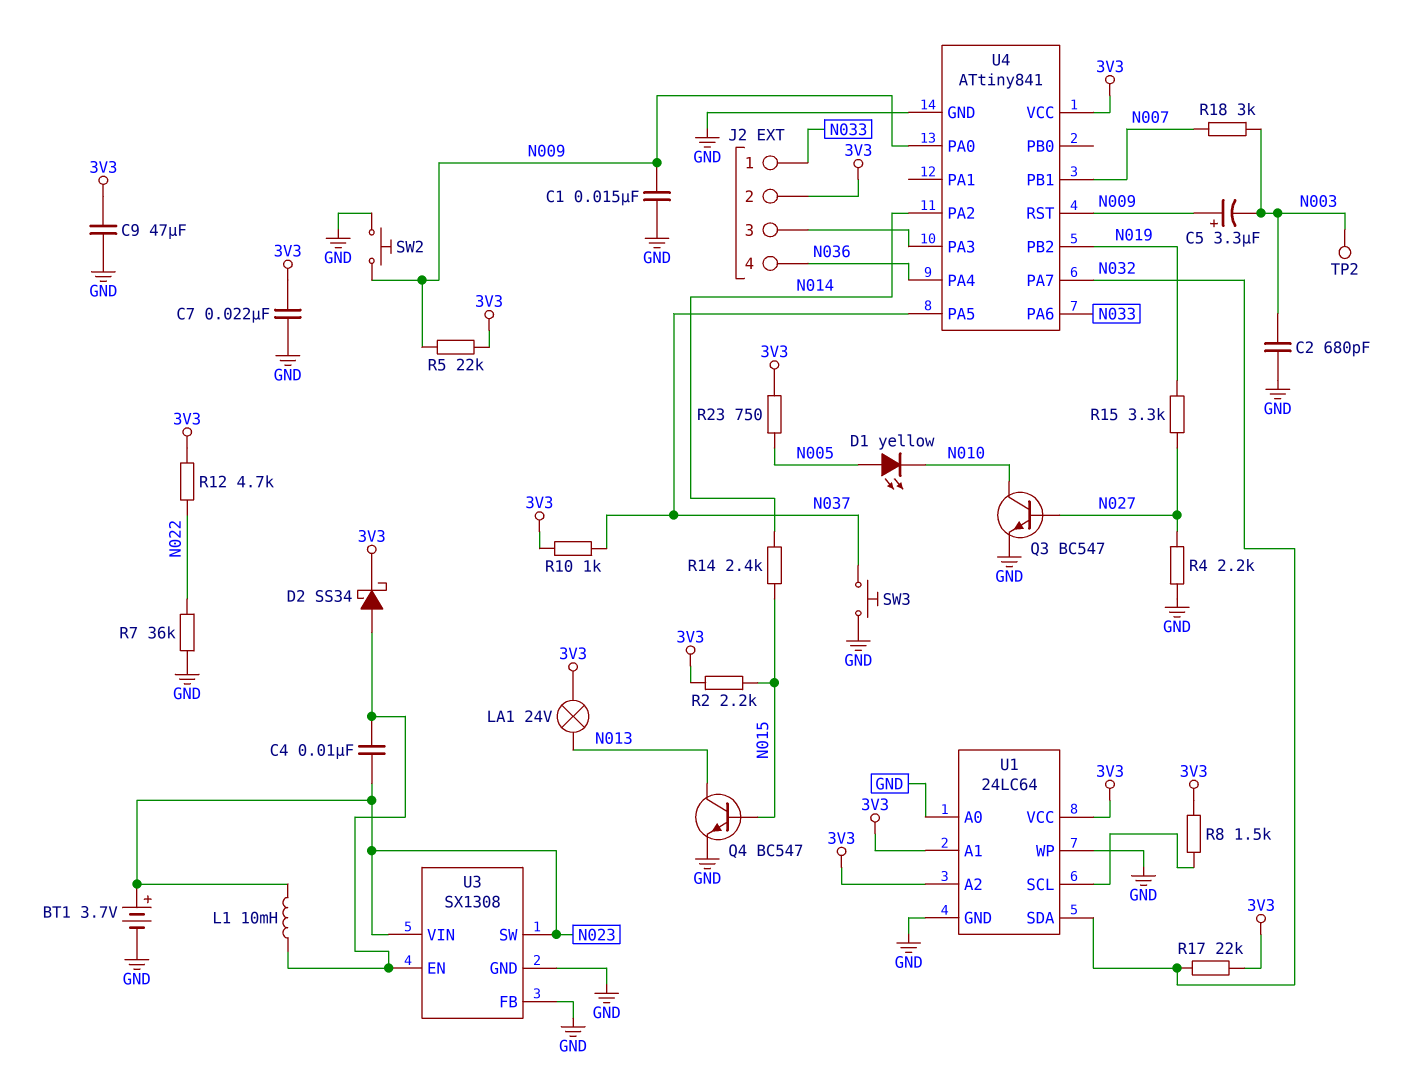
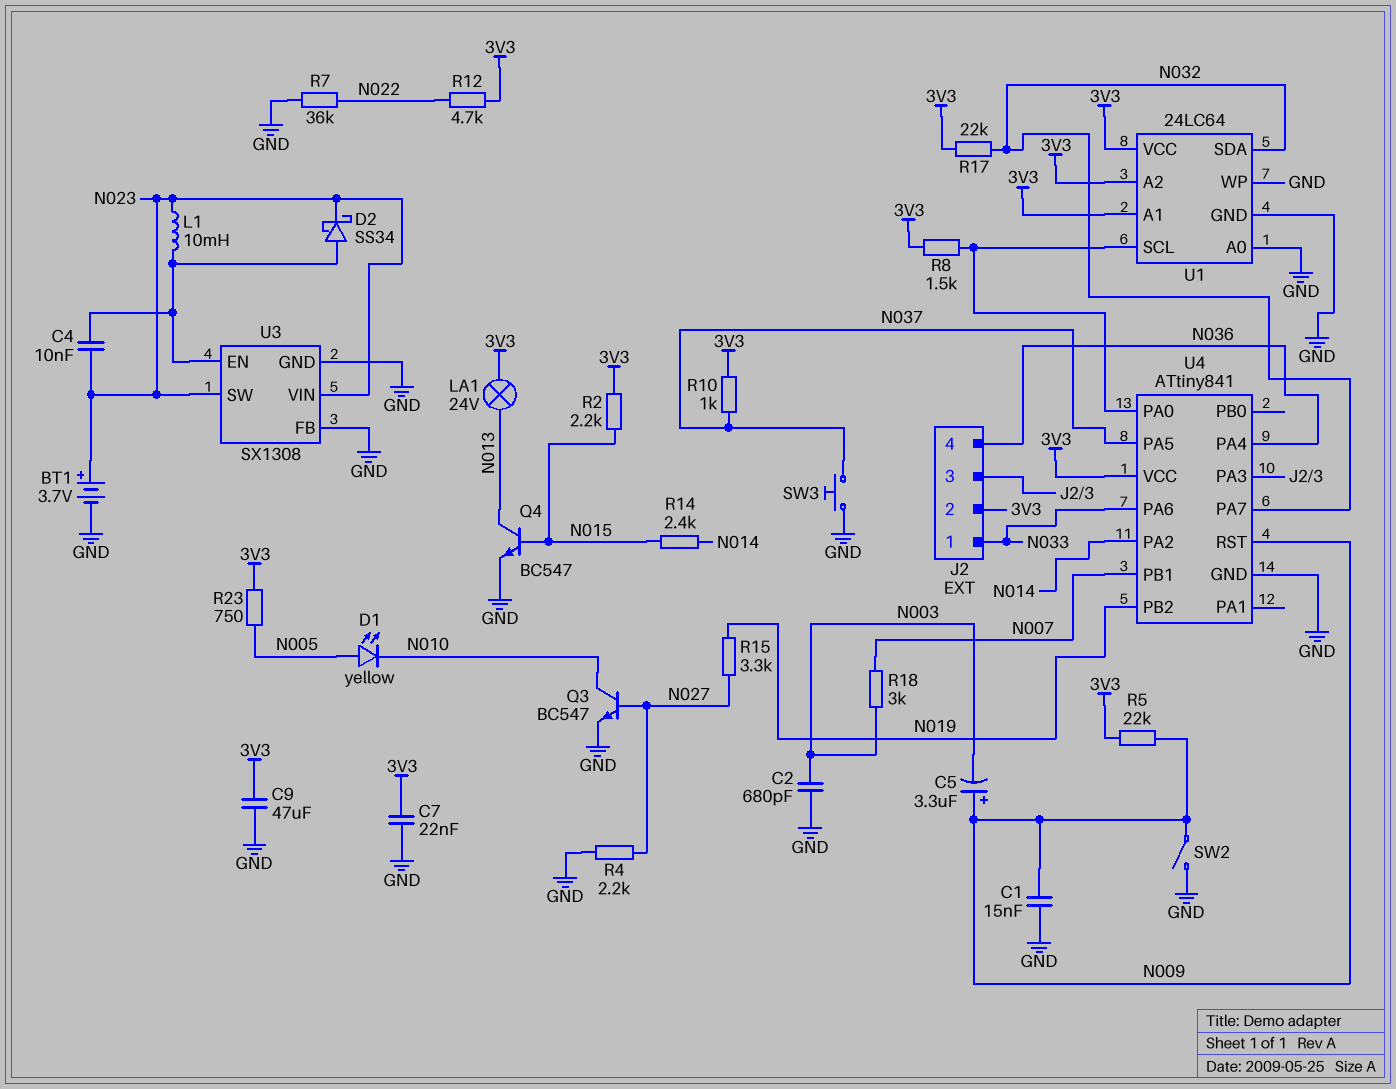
D2: schottky SS34 (A U3/EN, K 3V3) -> schottky SS34 (A U3/EN, K N023)
SW2: button (GND, N009) -> switch (GND, N009)
TP2: test point (N003) -> none
U4 pin PA0: N009 -> U1/SCL

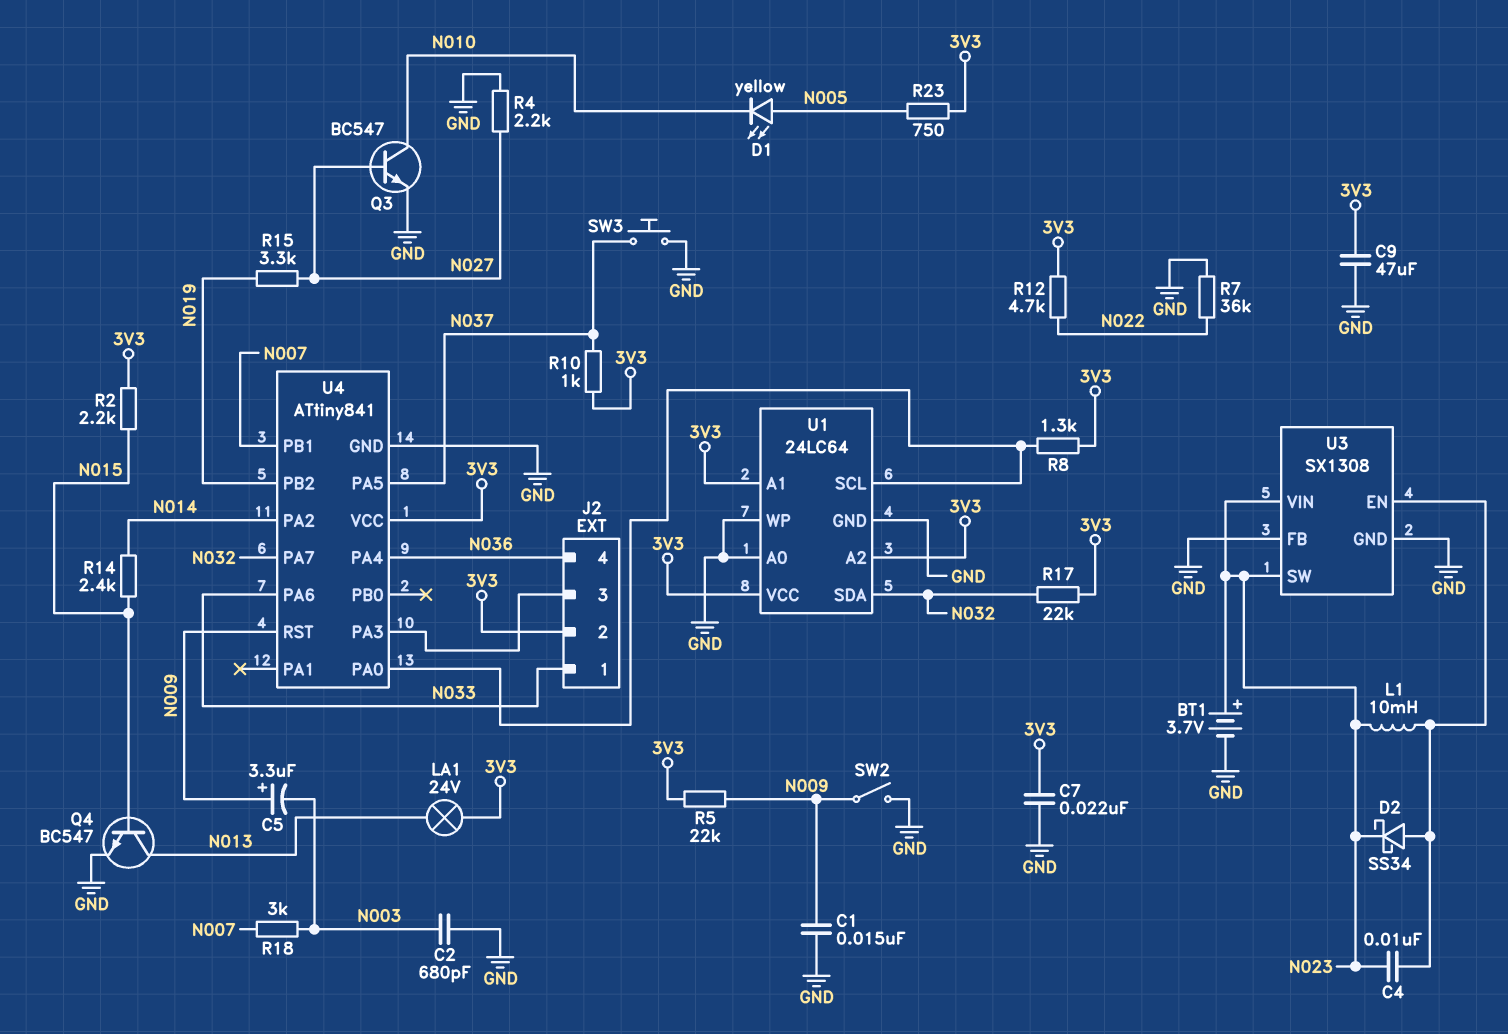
R8: 1.5k (3V3, U1/SCL) -> 1.3k (3V3, U1/SCL)

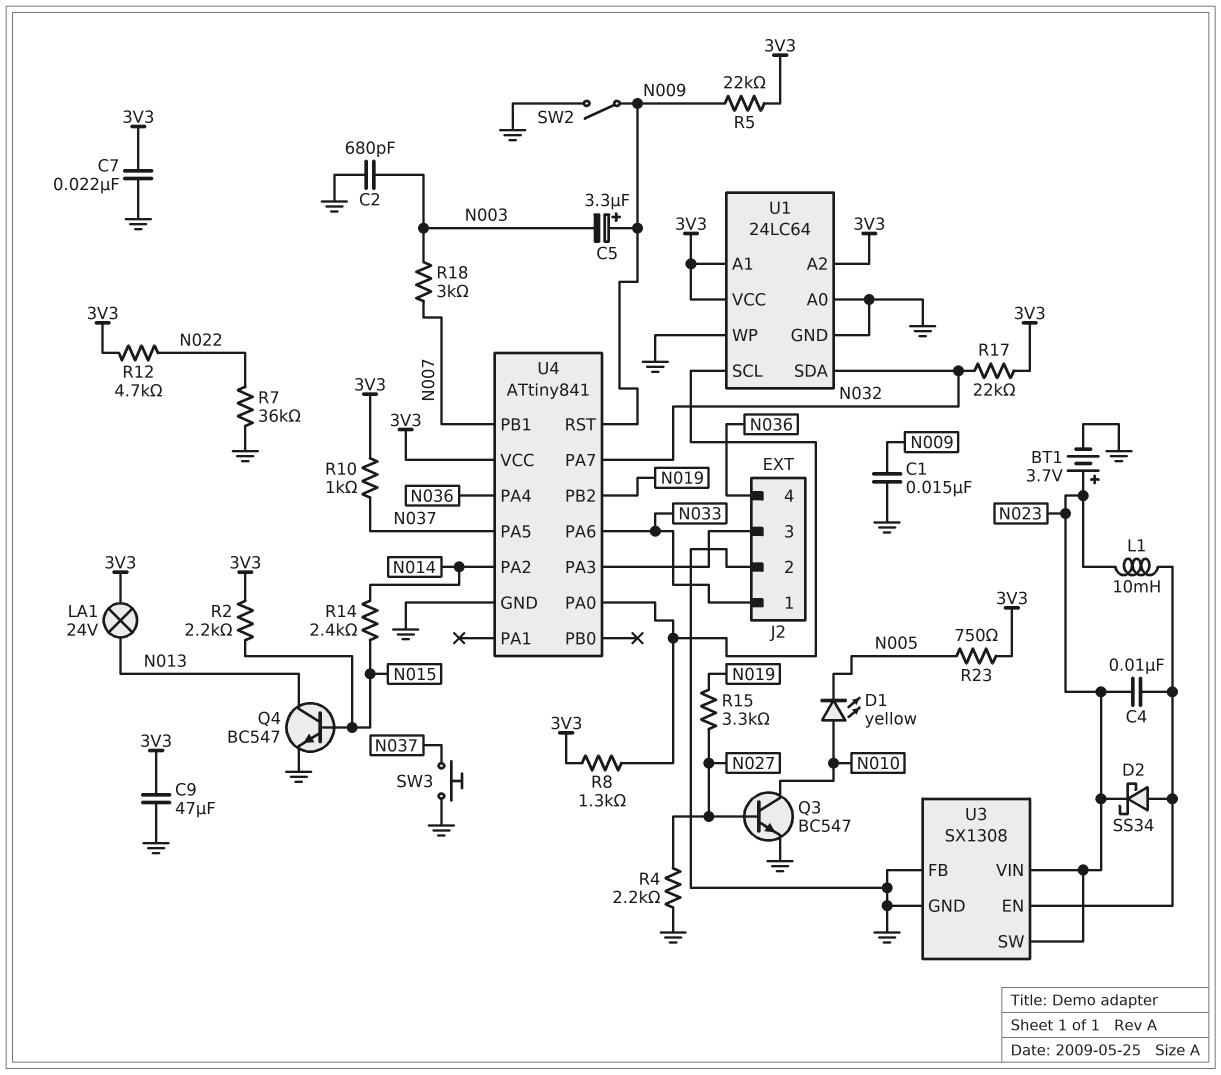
D1: LED yellow (A N005, K N010) -> LED yellow (A N010, K N005)
J2 pin 2: 3V3 -> GND

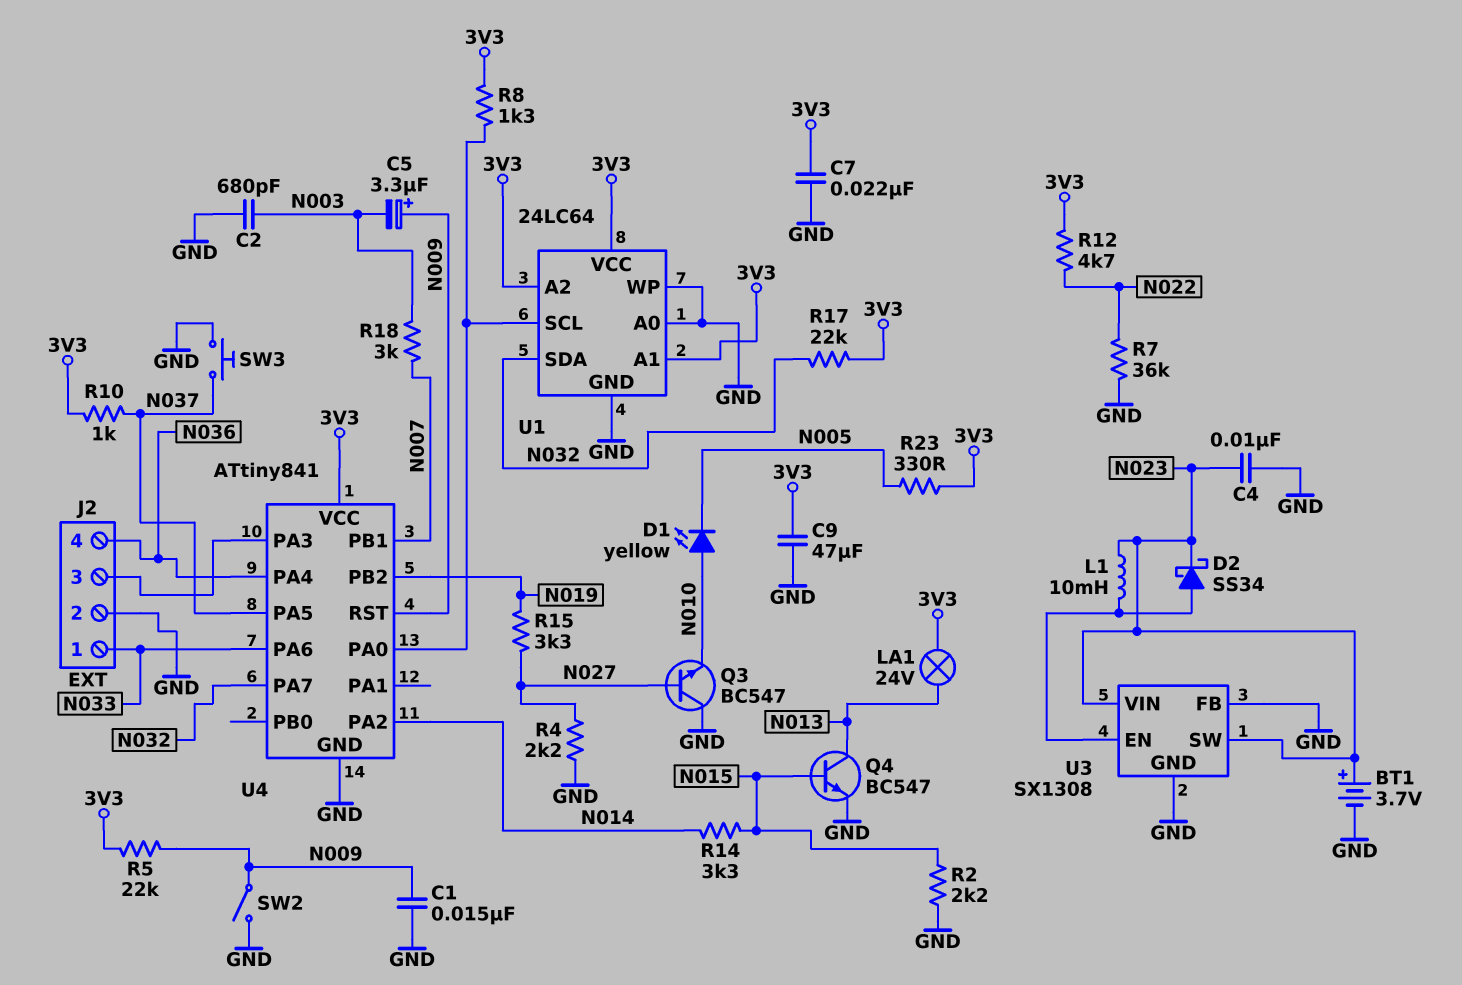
C4: 10nF (N023, U3/EN) -> 10nF (GND, N023)
Q3: NPN BC547 (B N027, C N010, E GND) -> NPN BC547 (B N027, C GND, E N010)
R2: 2.2k (3V3, N015) -> 2.2k (GND, N015)
R14: 2.4k (N014, N015) -> 3.3k (N014, N015)
R23: 750 (3V3, N005) -> 330 (3V3, N005)

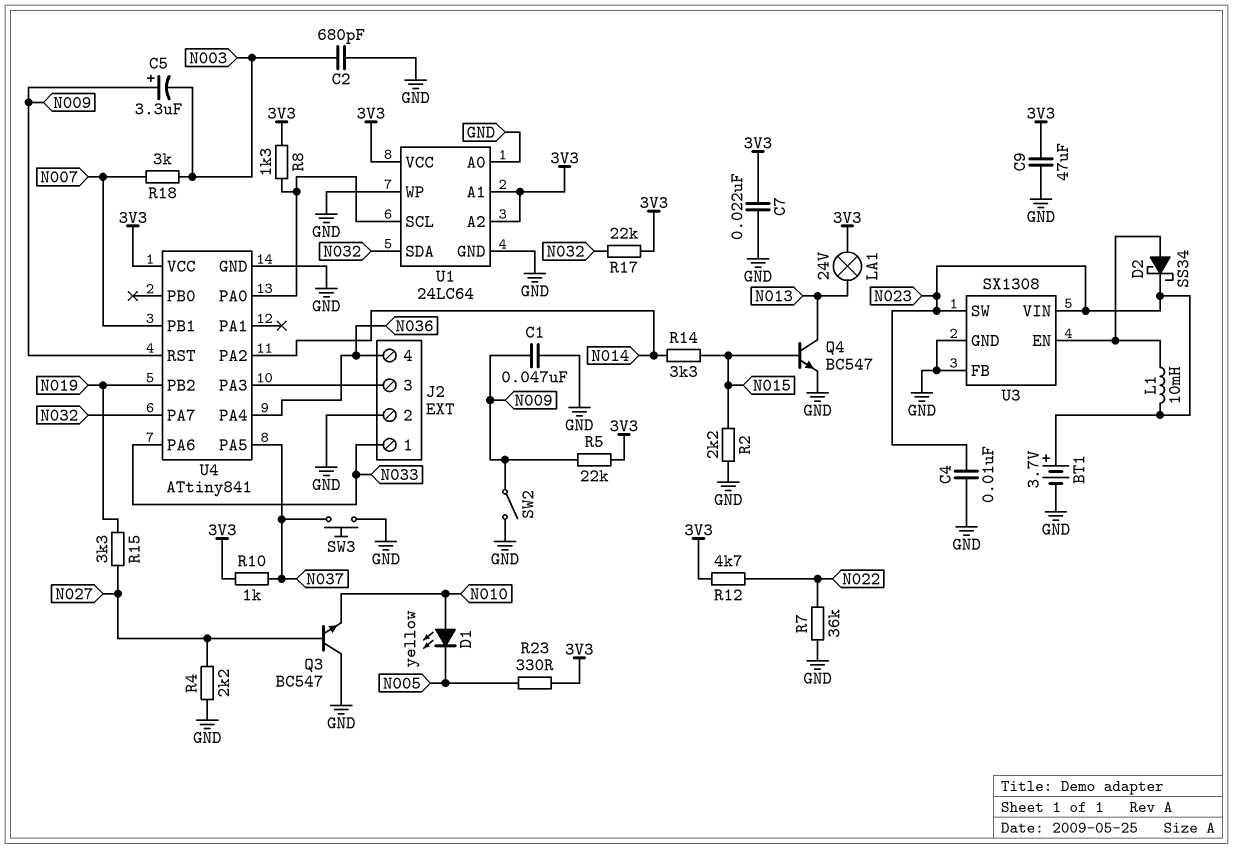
C1: 15nF (GND, N009) -> 47nF (GND, N009)

